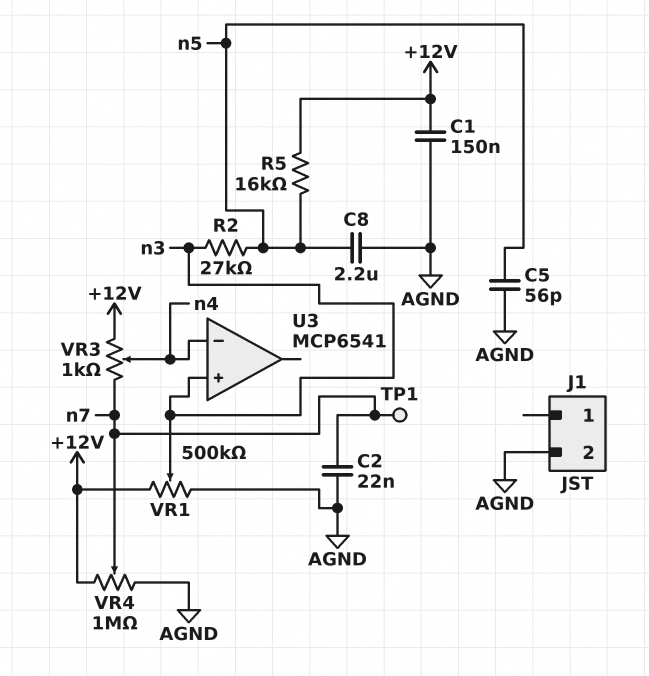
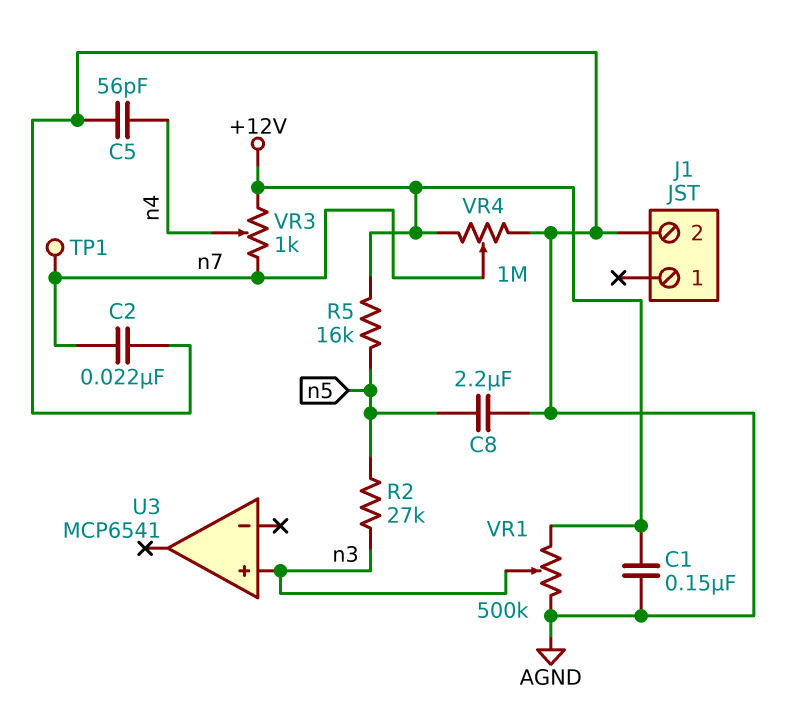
C5: 56pF (AGND, n5) -> 56pF (AGND, n4)
U3 pin in-: n4 -> none

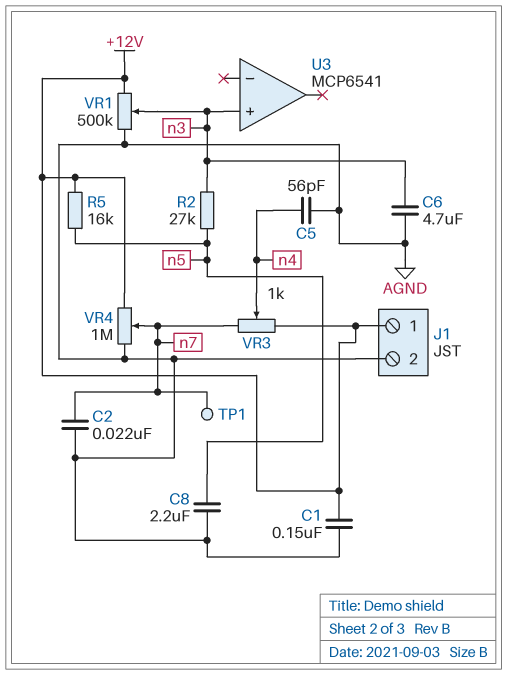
C6: none -> 4.7uF (AGND, n3)
J1 pin 1: none -> +12V

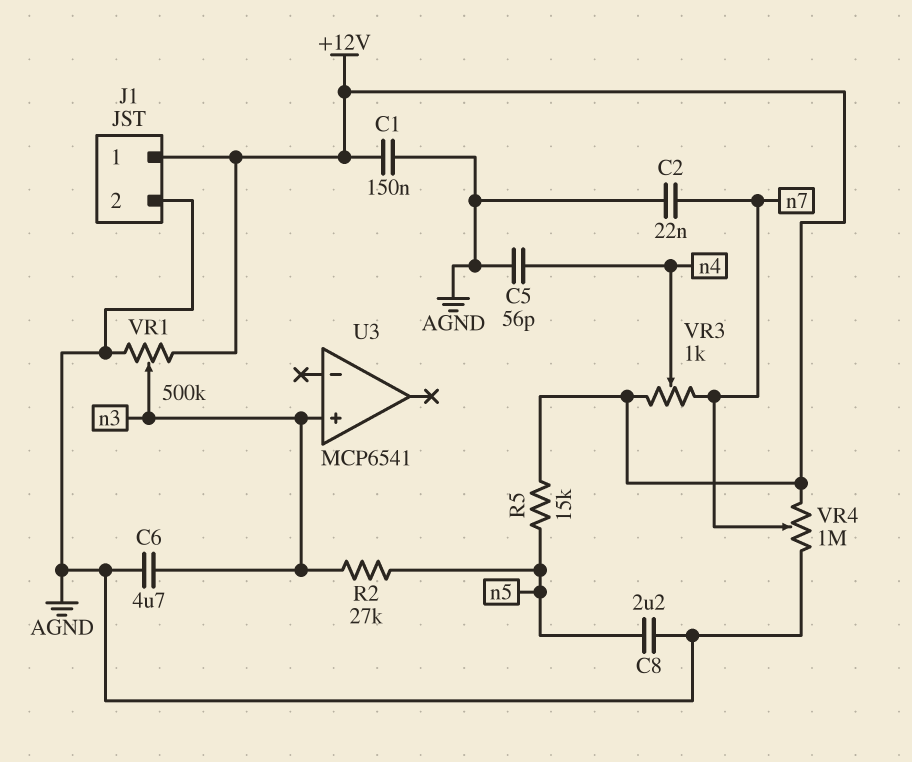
R5: 16k (+12V, n5) -> 15k (+12V, n5)
TP1: test point (n7) -> none

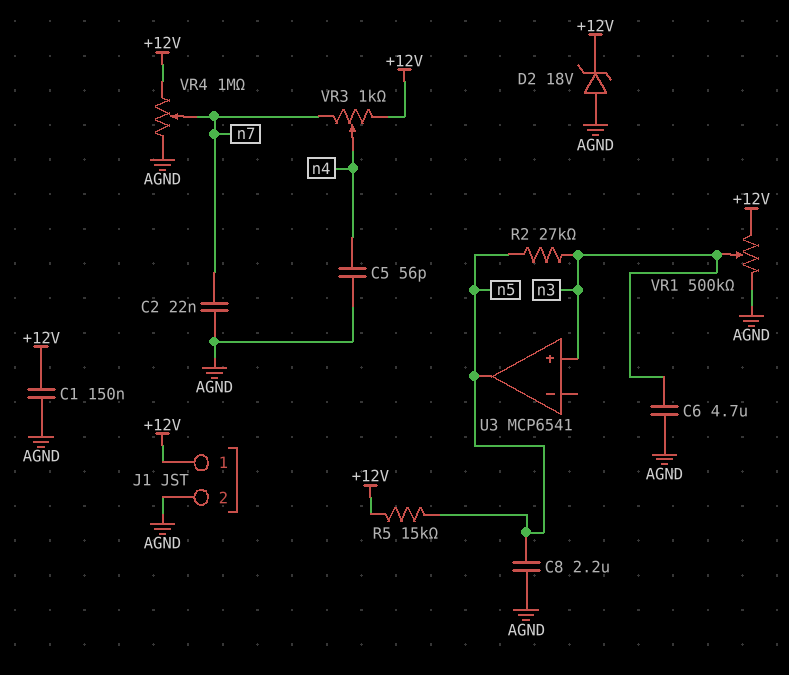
D2: none -> zener 18V (A AGND, K +12V)
U3 pin out: none -> n5

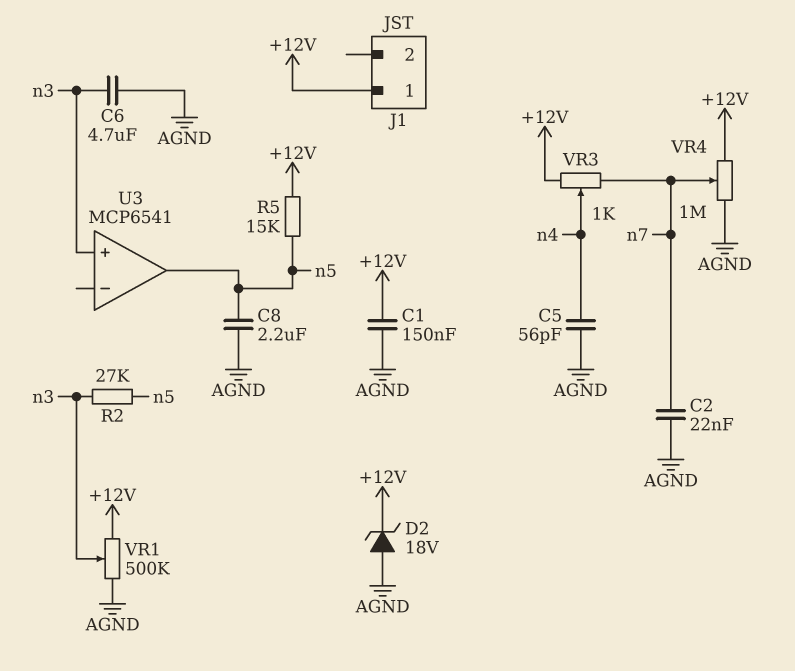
J1 pin 2: AGND -> none

